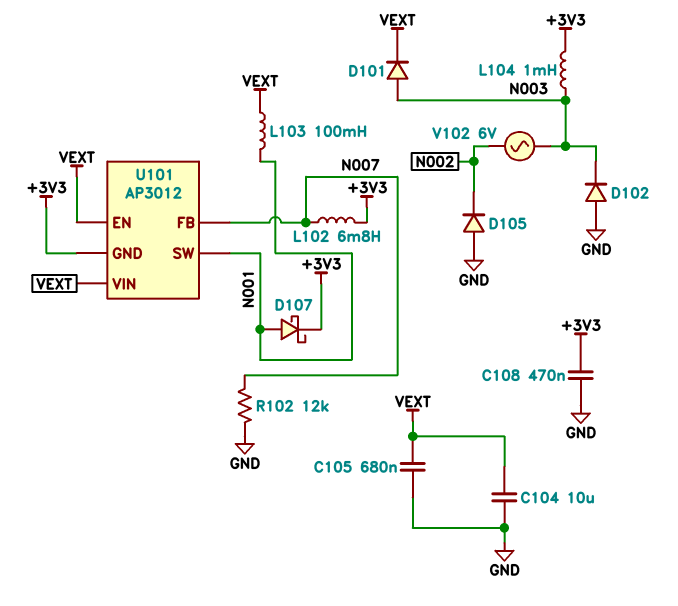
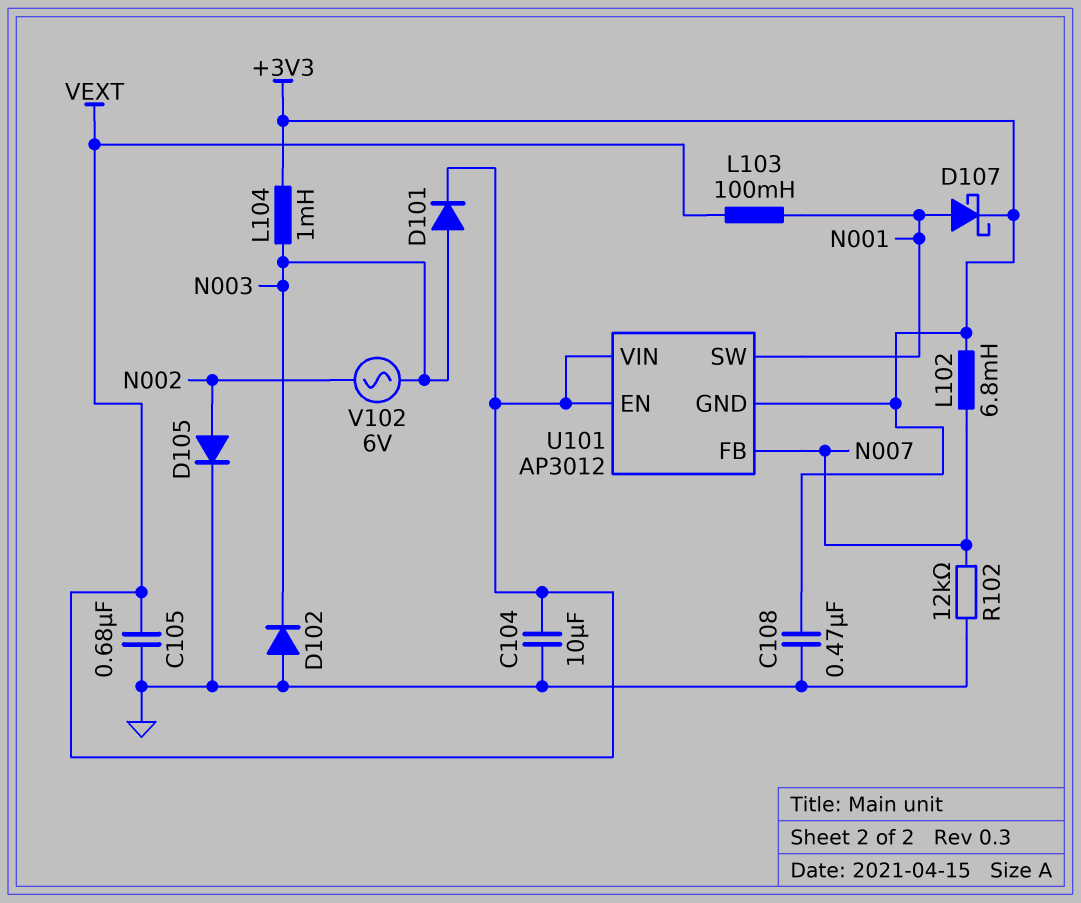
D105: diode (A GND, K N002) -> diode (A N002, K GND)

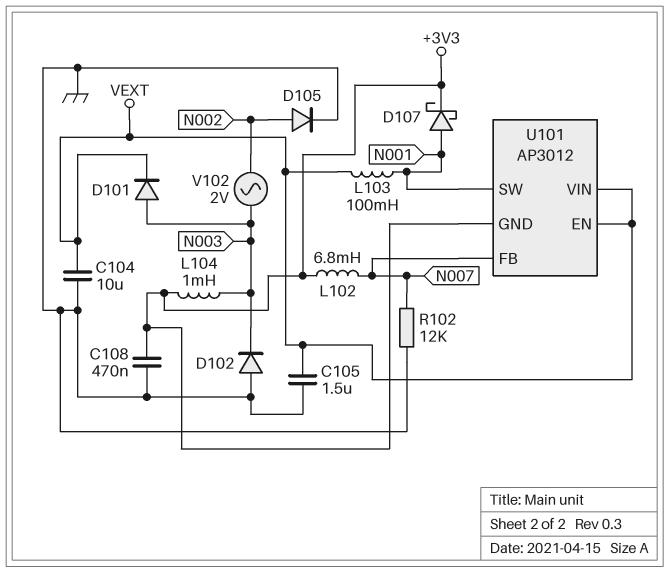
C105: 680nF (GND, VEXT) -> 1.5uF (GND, VEXT)
V102: AC 6V (N002, N003) -> AC 2V (N002, N003)

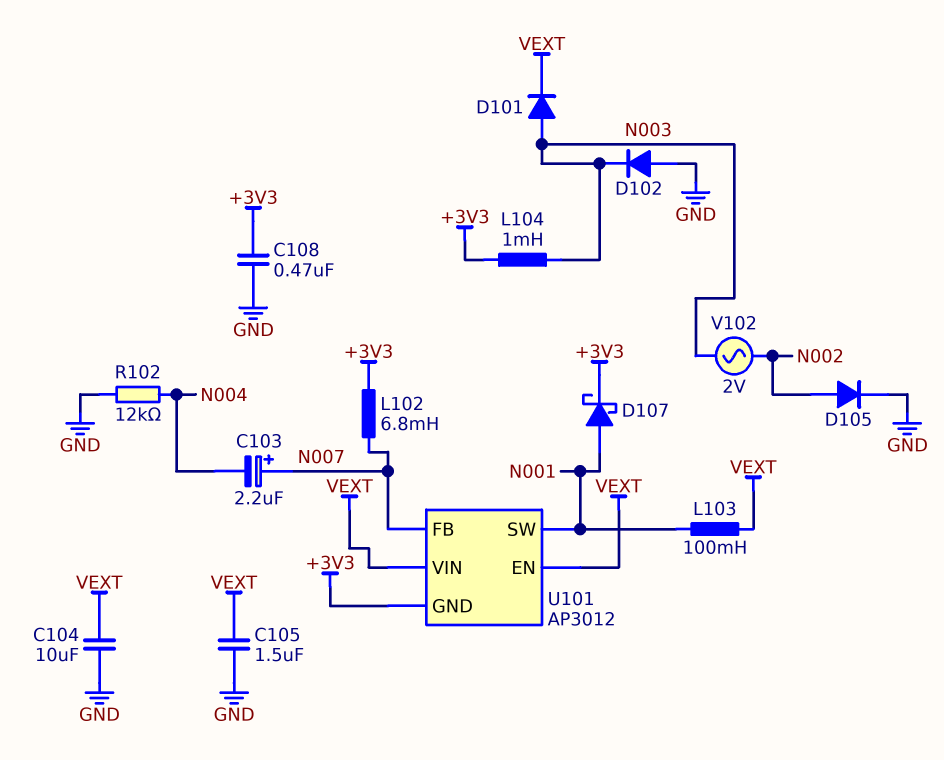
C103: none -> 2.2uF (plus N007, minus N004)
R102: 12k (GND, N007) -> 12k (GND, N004)

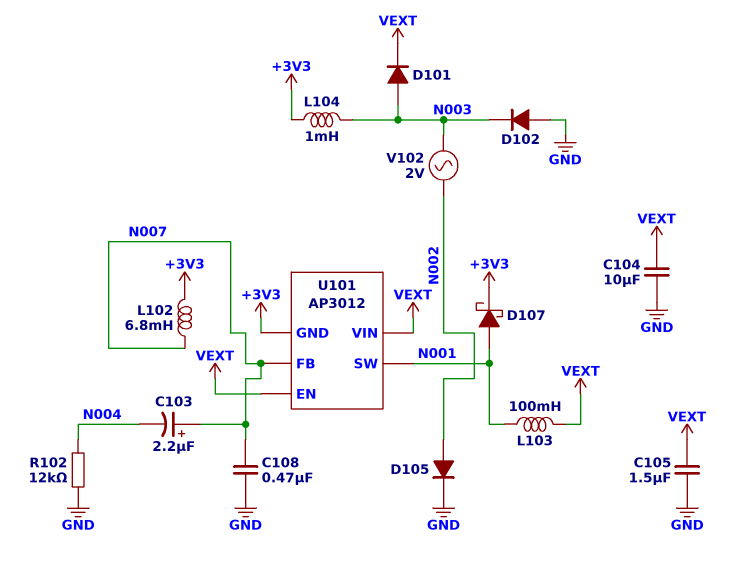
C108: 470nF (+3V3, GND) -> 470nF (GND, N007)

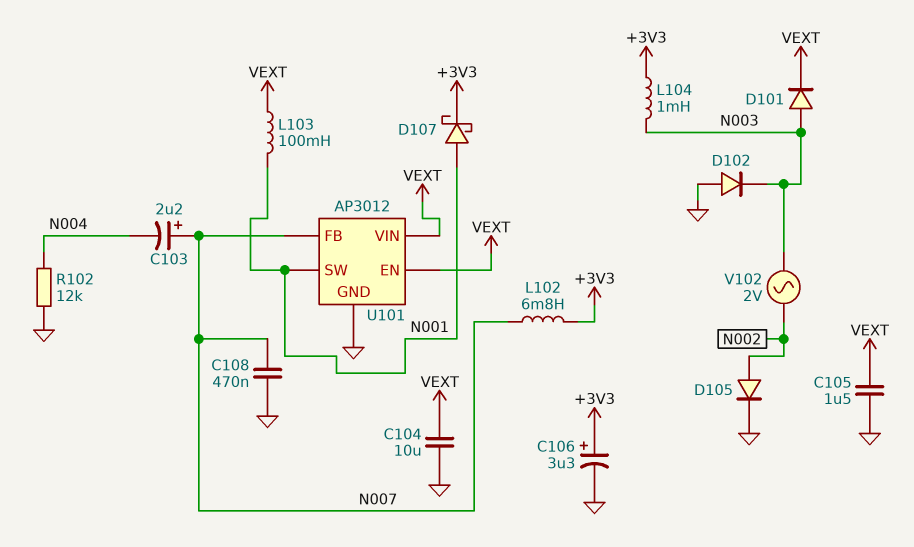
C106: none -> 3.3uF (plus +3V3, minus GND)
U101 pin GND: +3V3 -> GND

